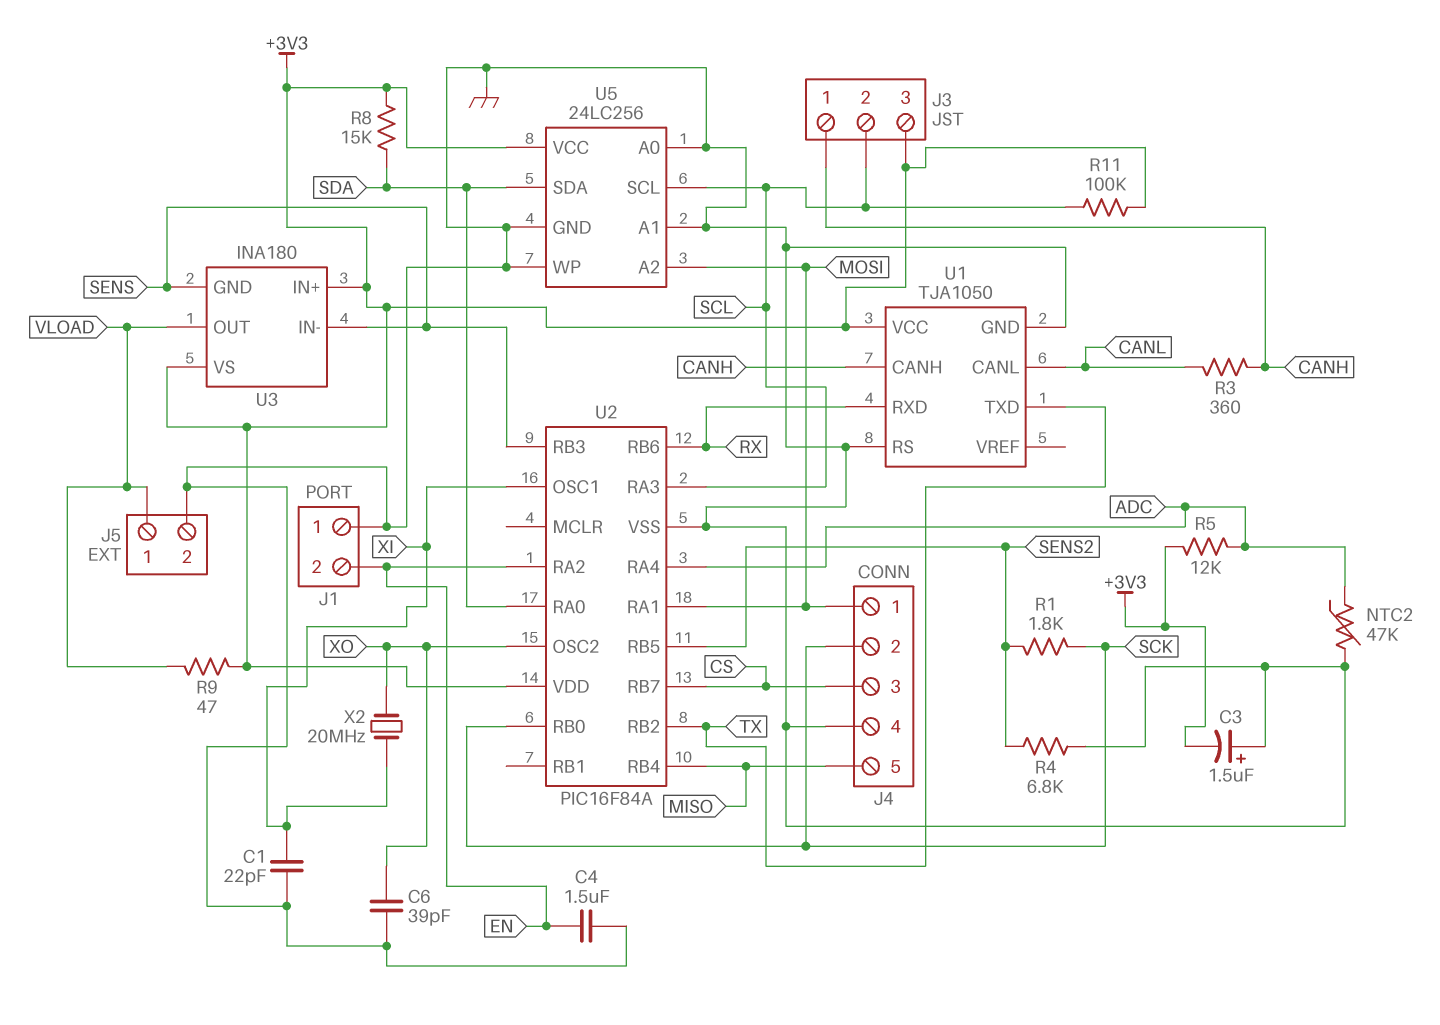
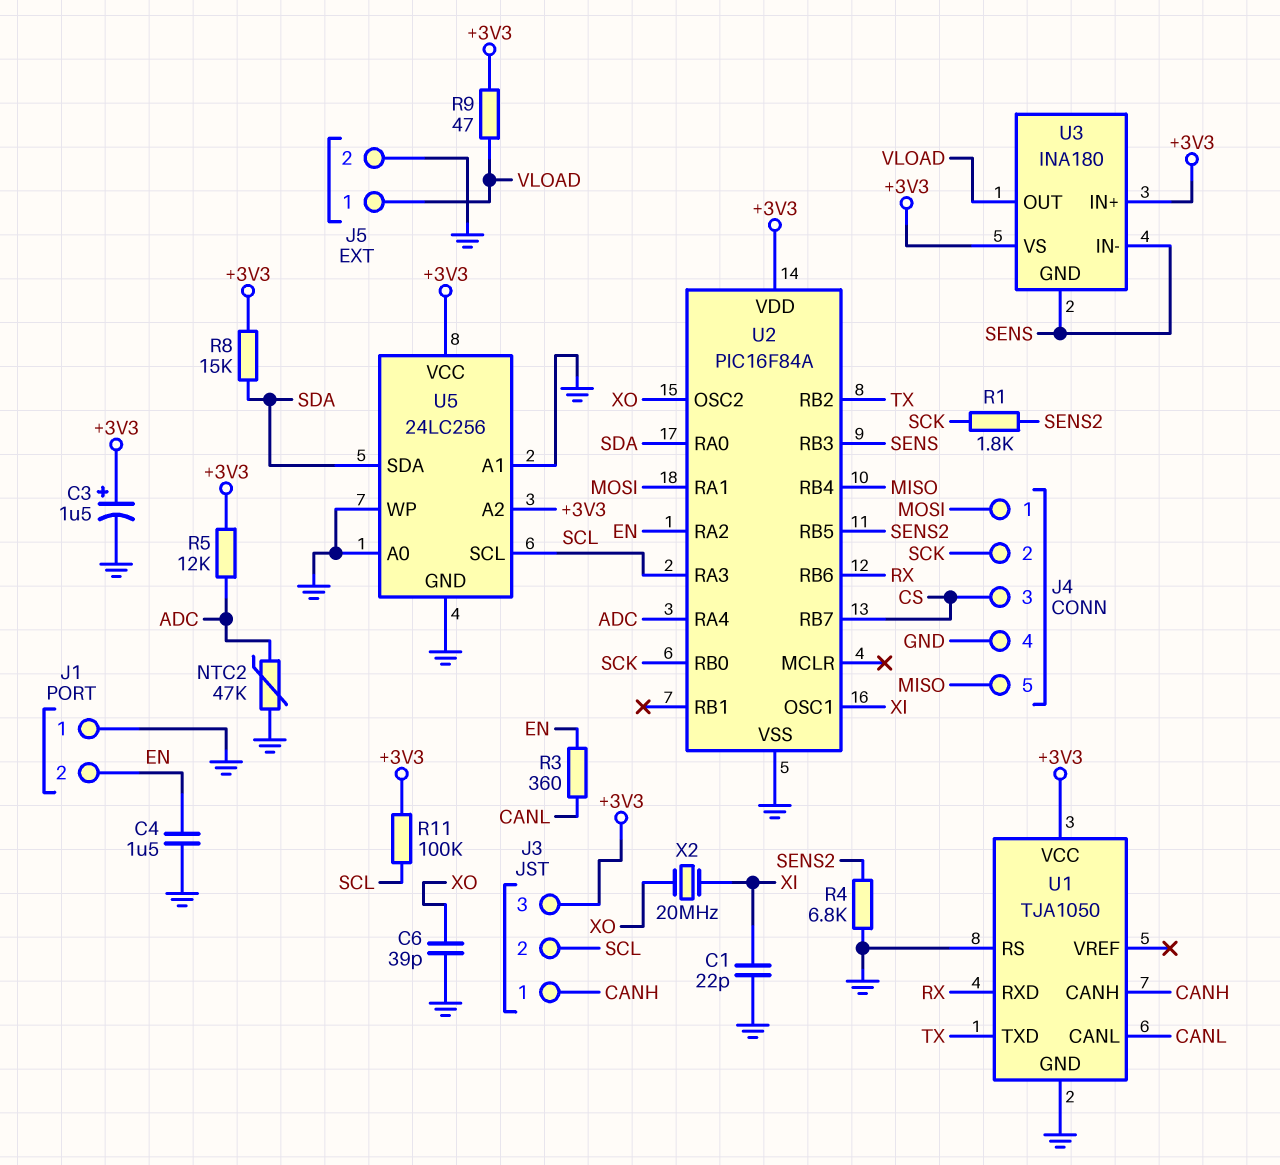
C3: 1.5uF (plus GND, minus +3V3) -> 1.5uF (plus +3V3, minus GND)
R3: 360 (CANH, CANL) -> 360 (CANL, EN)
U5 pin A2: MOSI -> +3V3

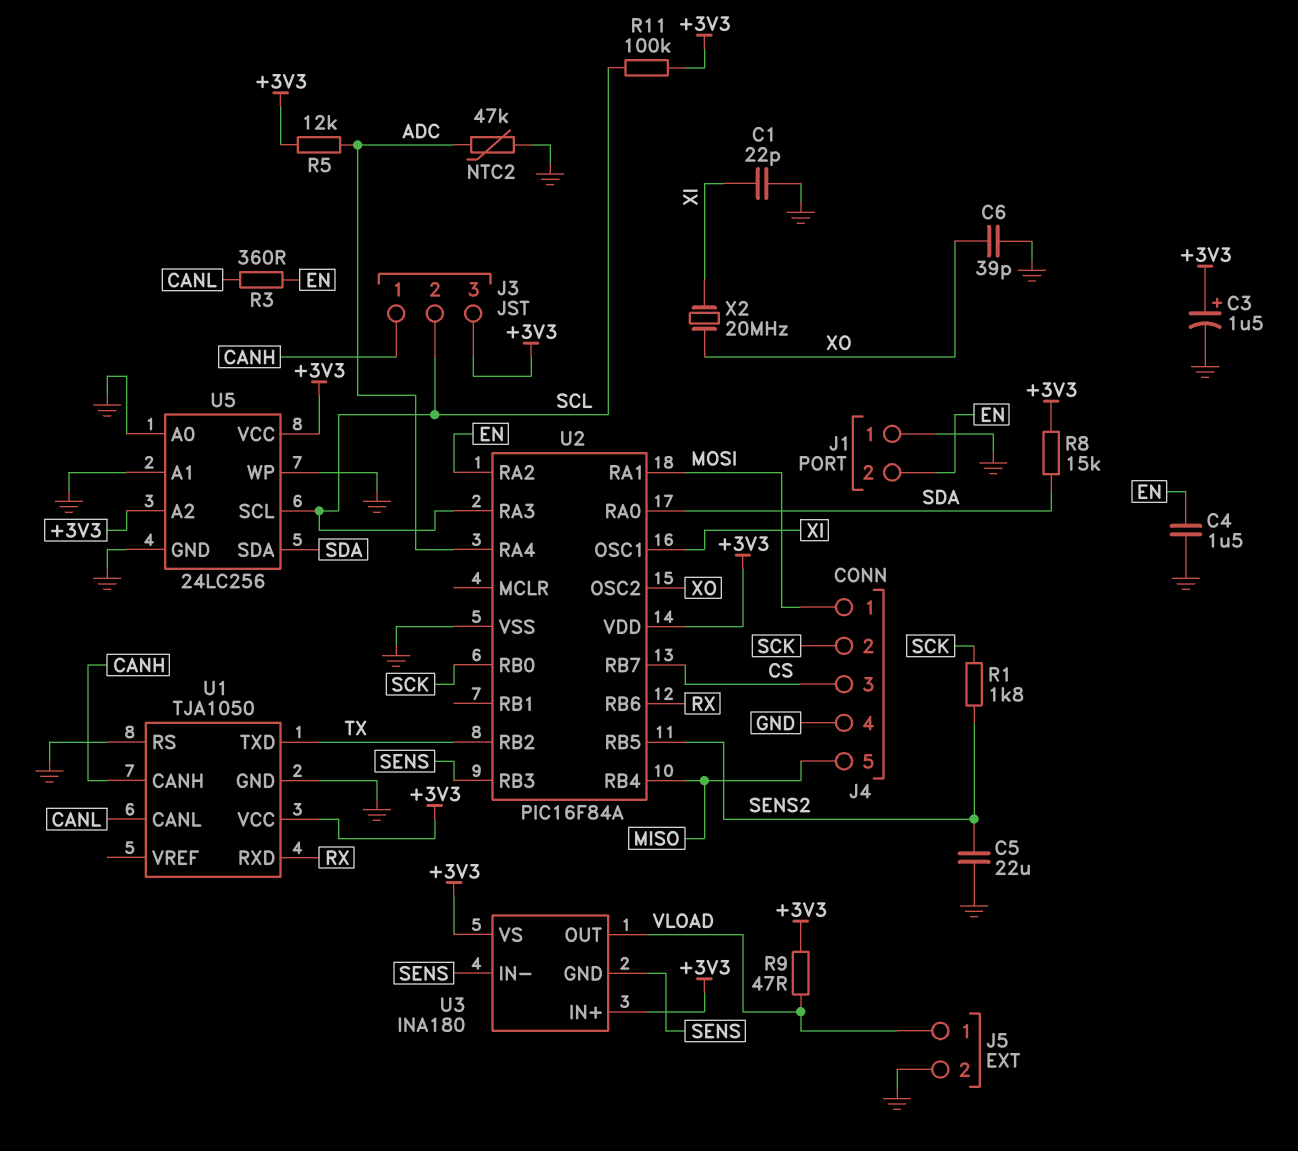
C5: none -> 22uF (GND, SENS2)
R4: 6.8k (GND, SENS2) -> none

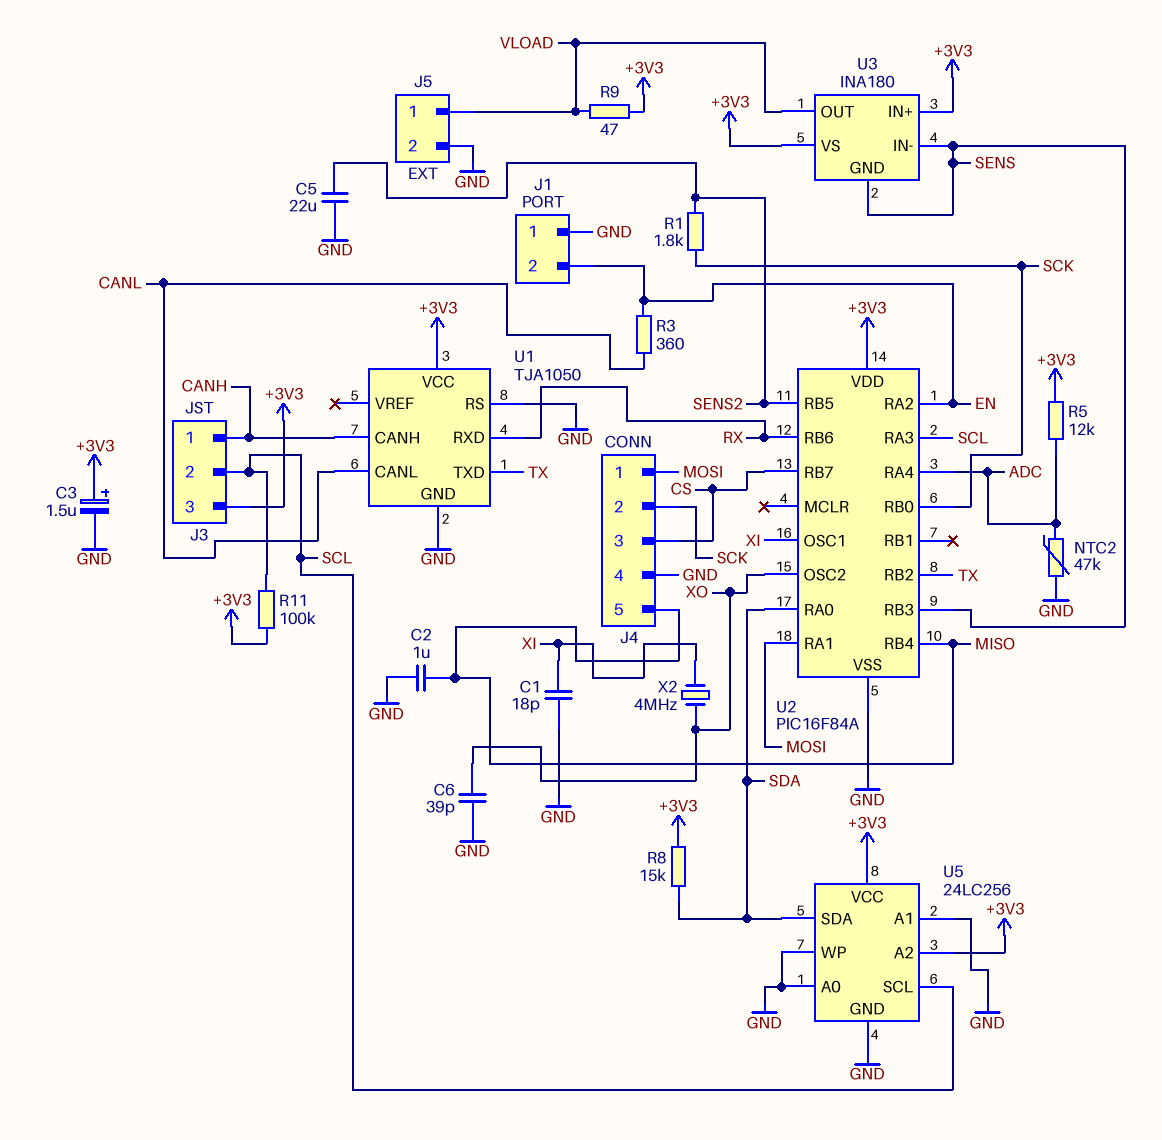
C1: 22pF (GND, XI) -> 18pF (GND, XI)
C2: none -> 1uF (GND, MISO)
C4: 1.5uF (EN, GND) -> none
X2: 20MHz (XI, XO) -> 4MHz (XI, XO)

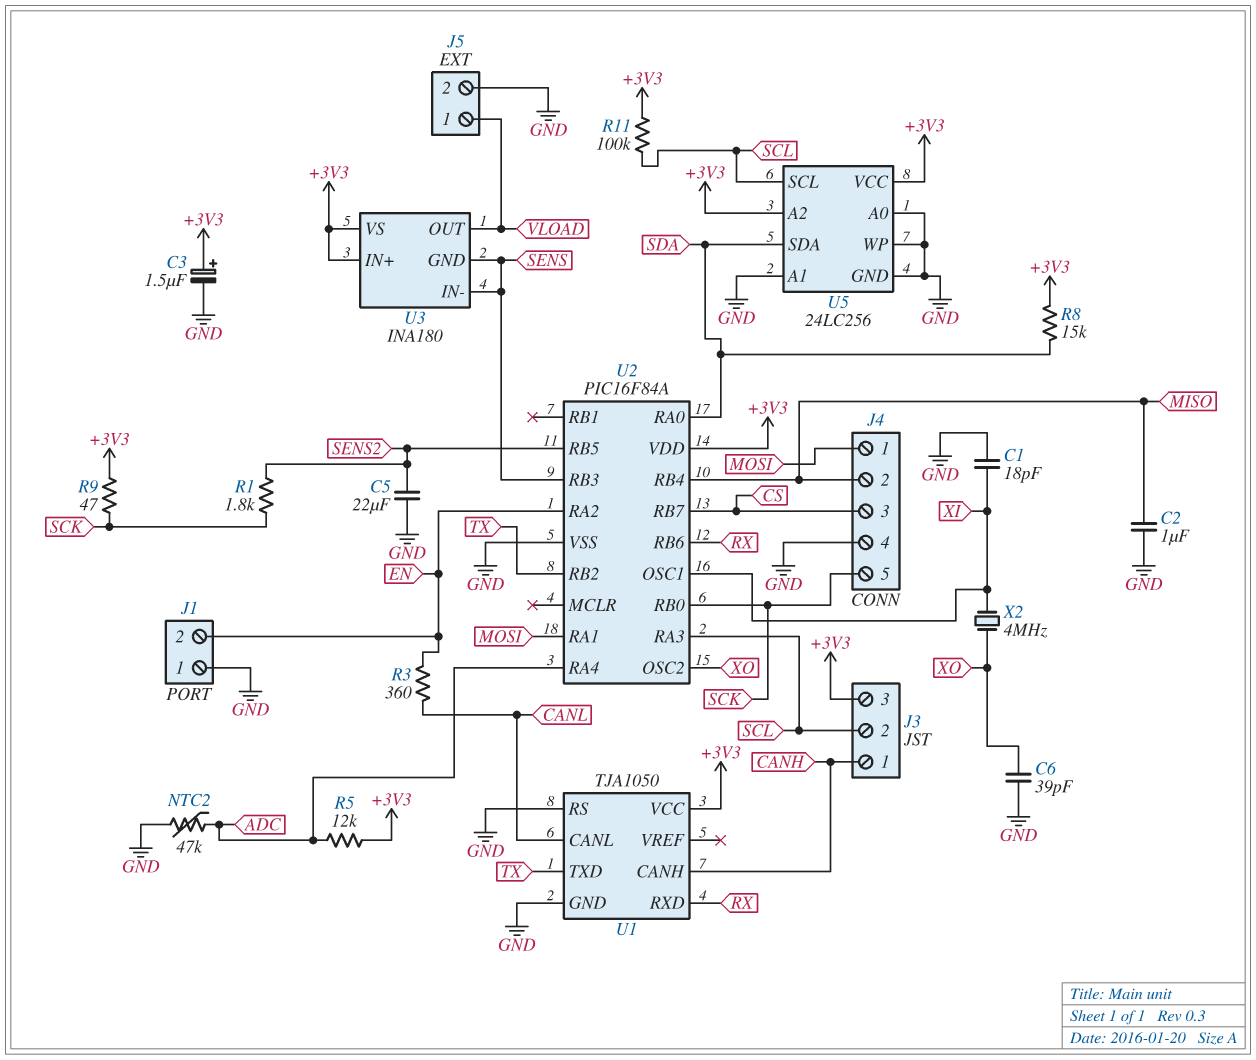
J4 pin 2: SCK -> MISO
J4 pin 5: MISO -> SCK
R9: 47 (+3V3, VLOAD) -> 47 (+3V3, SCK)

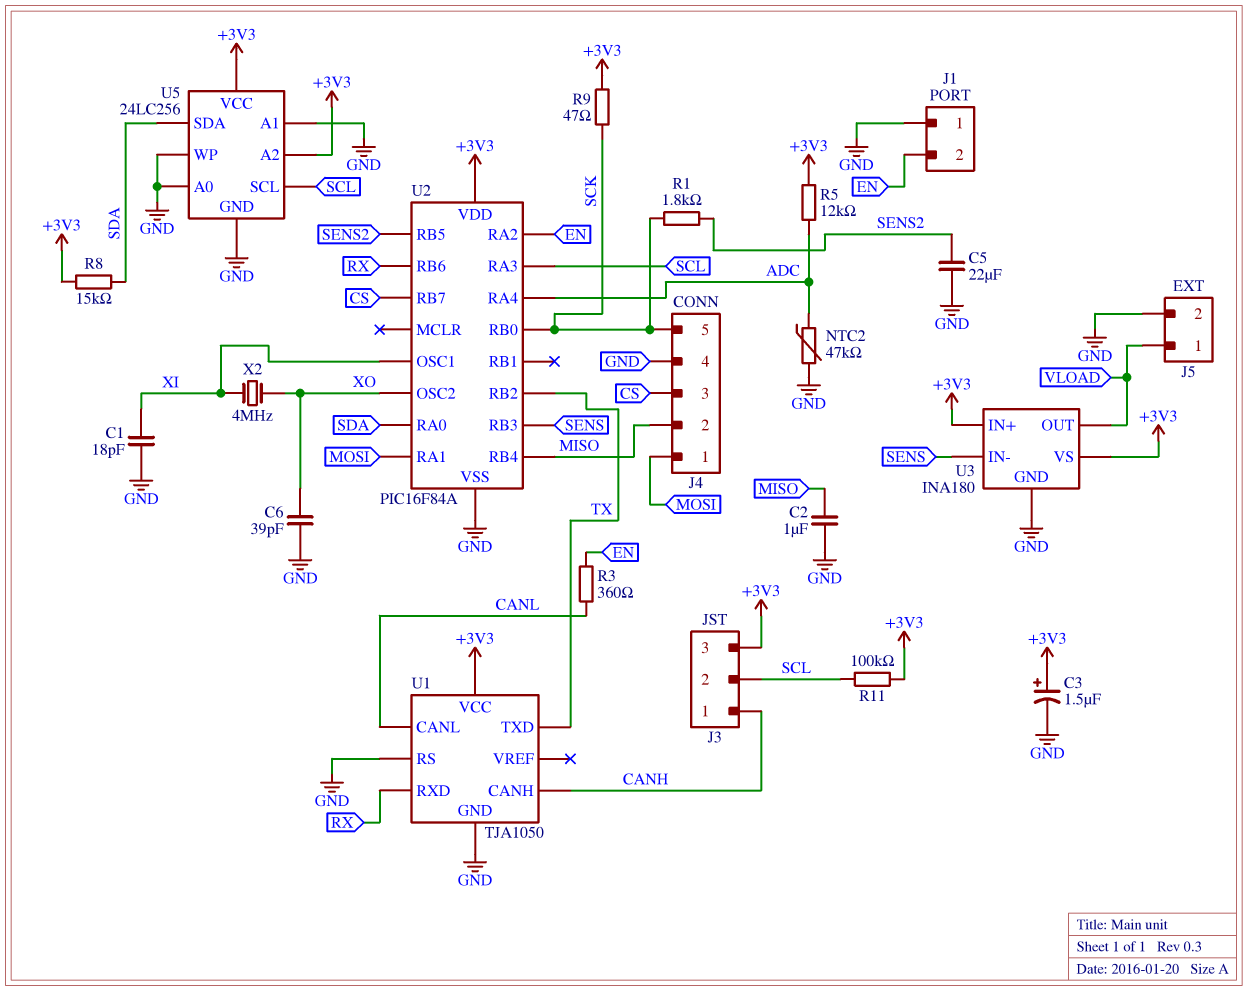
U3 pin GND: SENS -> GND

